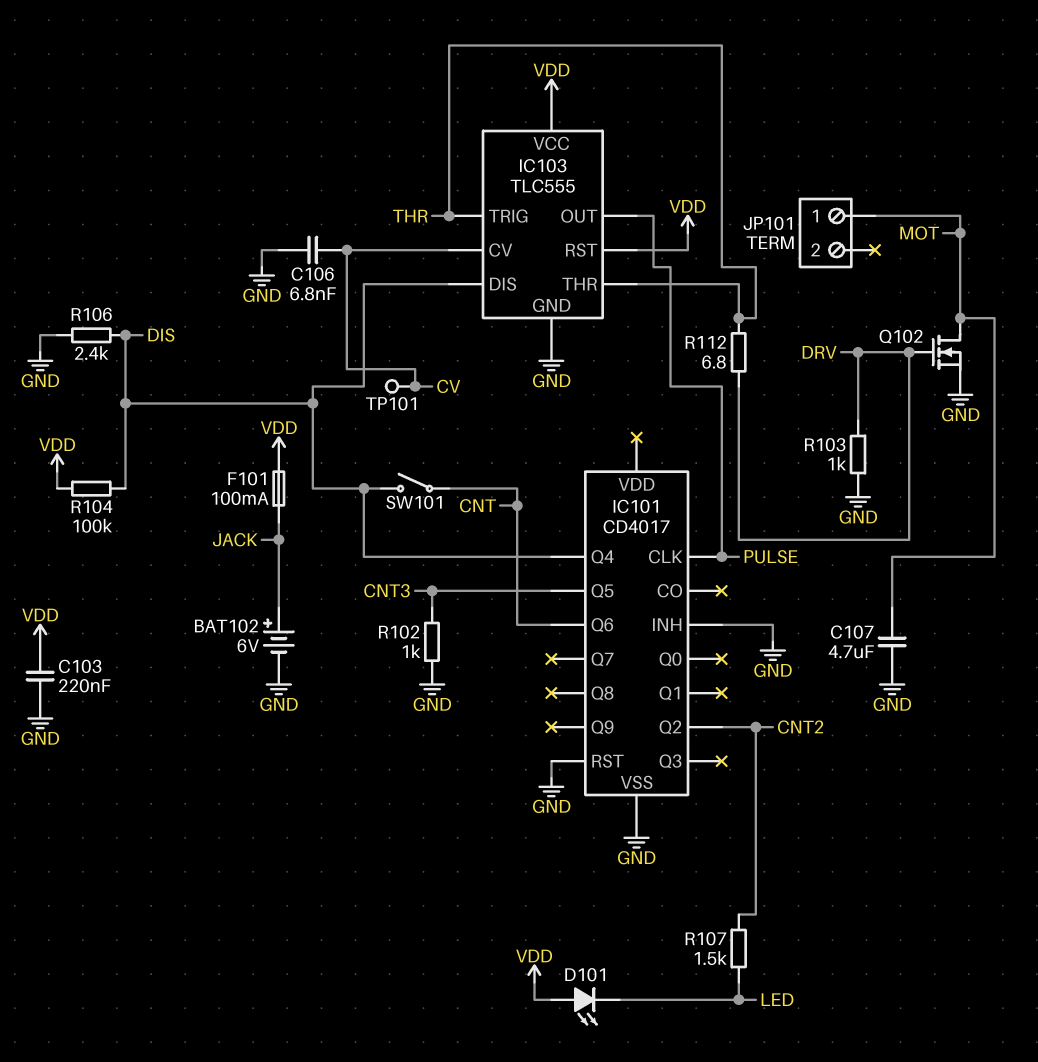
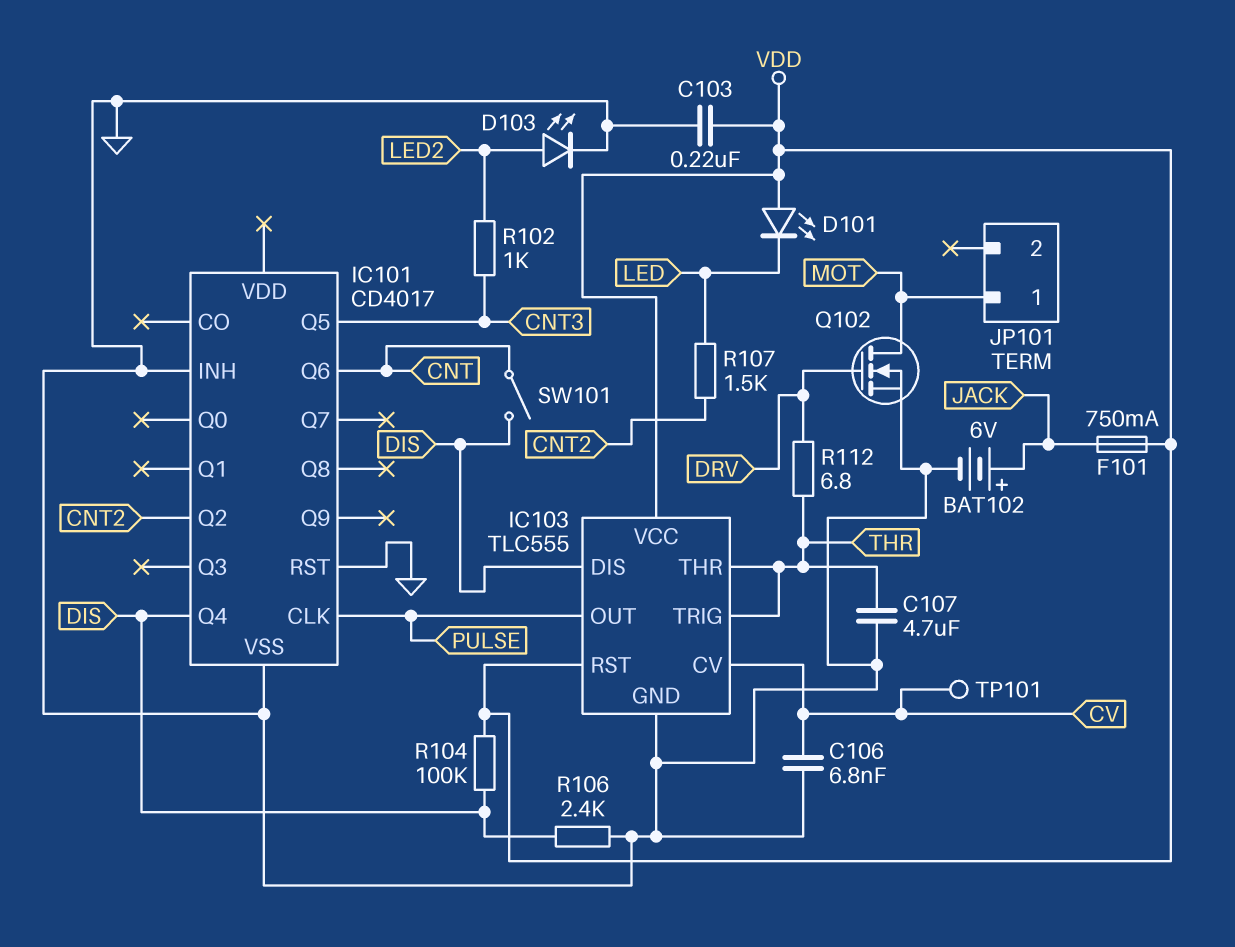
C107: 4.7uF (GND, MOT) -> 4.7uF (GND, THR)
D103: none -> LED (A LED2, K GND)
F101: 100mA (JACK, VDD) -> 750mA (JACK, VDD)
R102: 1k (CNT3, GND) -> 1k (CNT3, LED2)
R103: 1k (DRV, GND) -> none

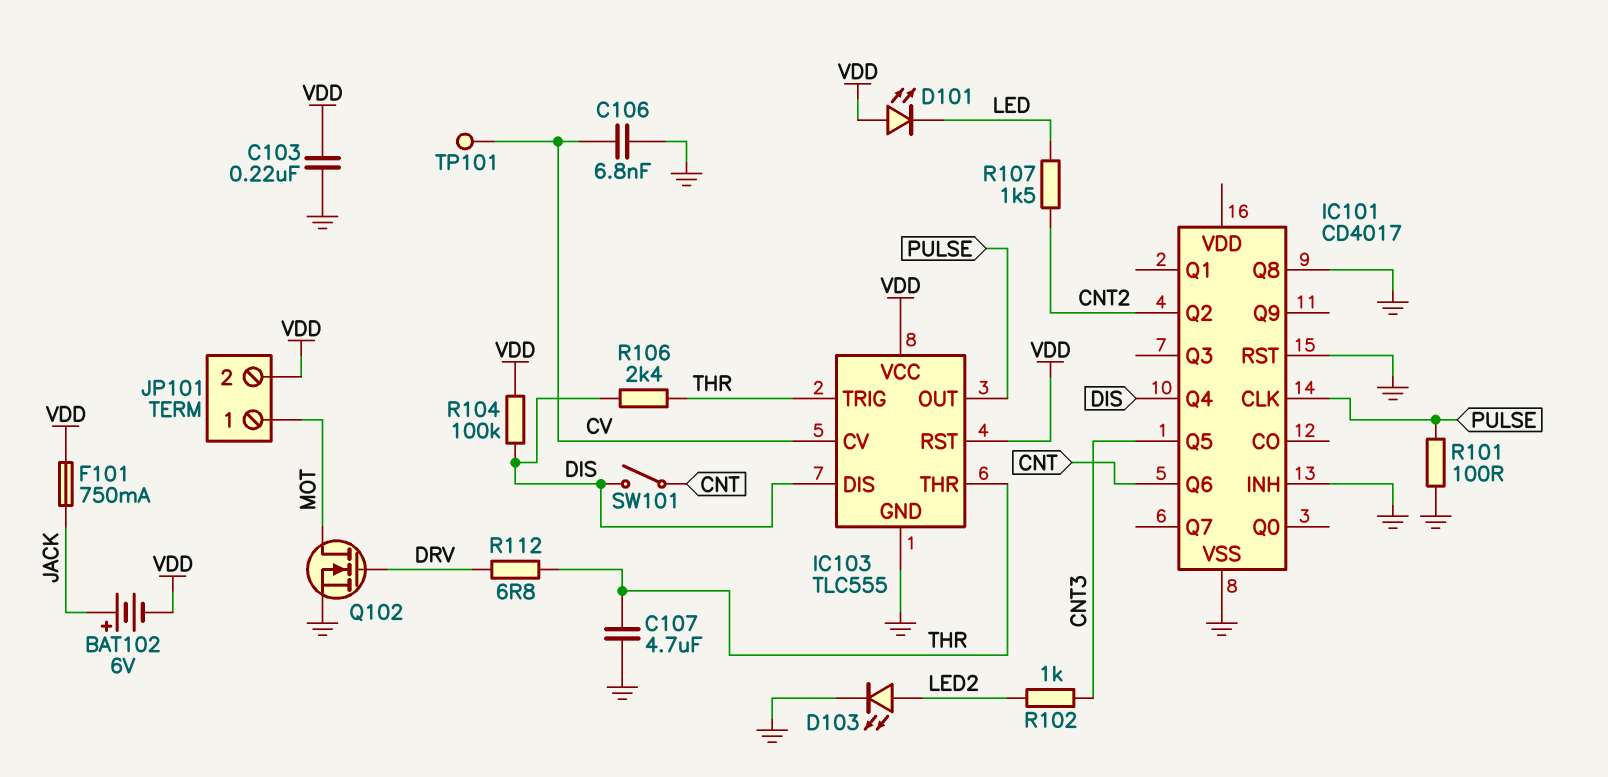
BAT102: 6V (plus JACK, minus GND) -> 6V (plus JACK, minus VDD)
IC101 pin Q8: none -> GND
JP101 pin 2: none -> VDD
R101: none -> 100 (GND, PULSE)
R106: 2.4k (DIS, GND) -> 2.4k (DIS, THR)

